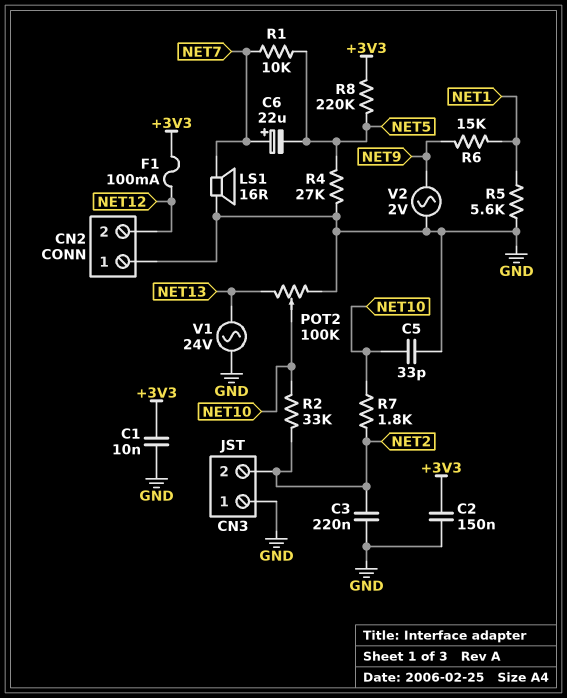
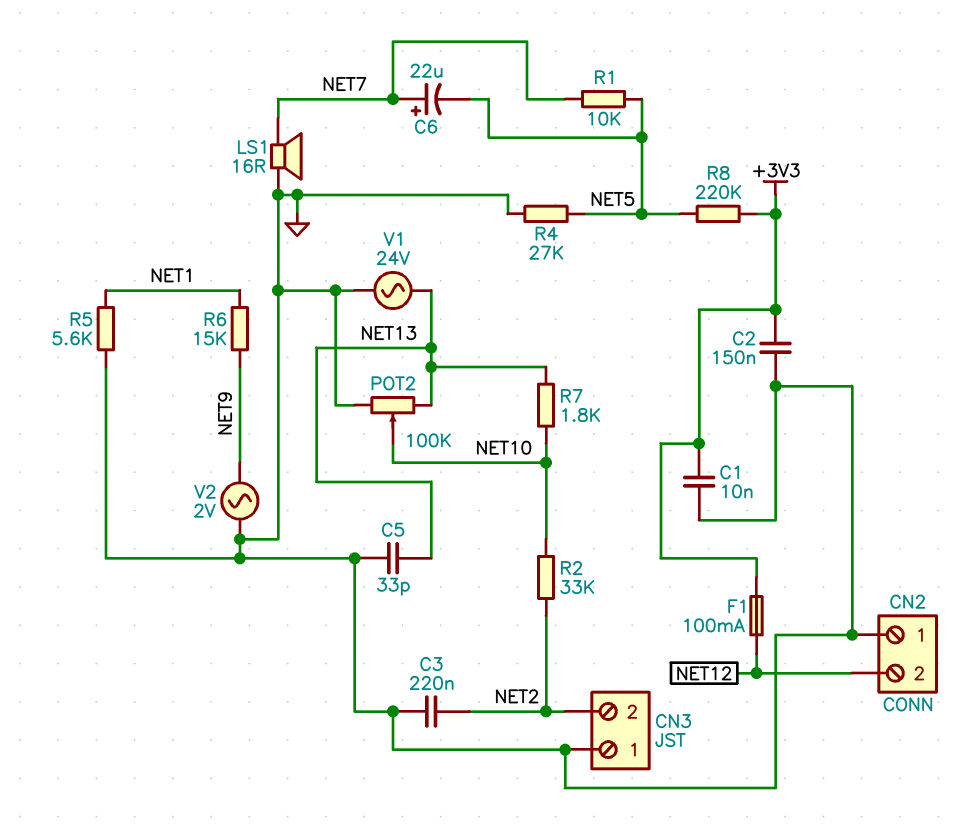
C5: 33pF (GND, NET10) -> 33pF (GND, NET13)
R7: 1.8k (NET2, NET10) -> 1.8k (NET10, NET13)

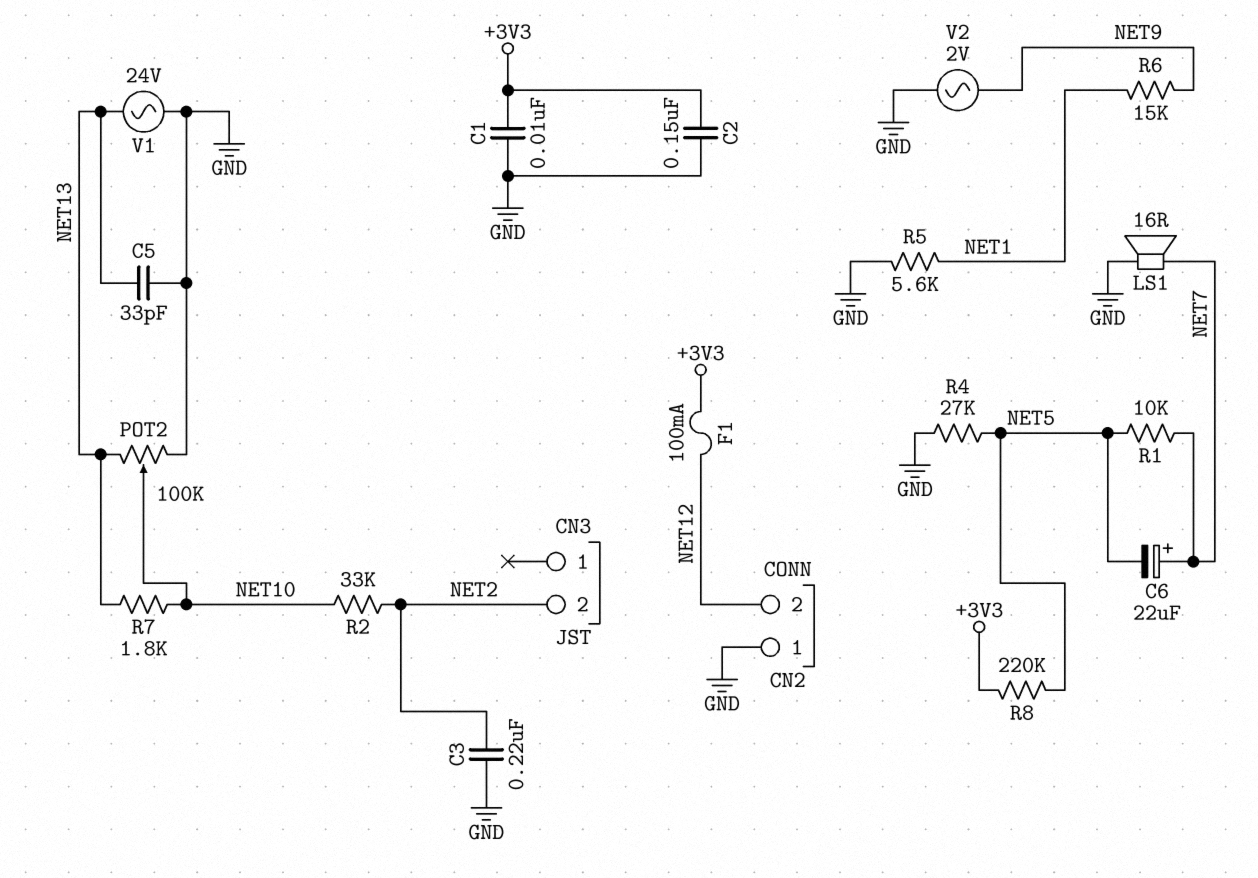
CN3 pin 1: GND -> none

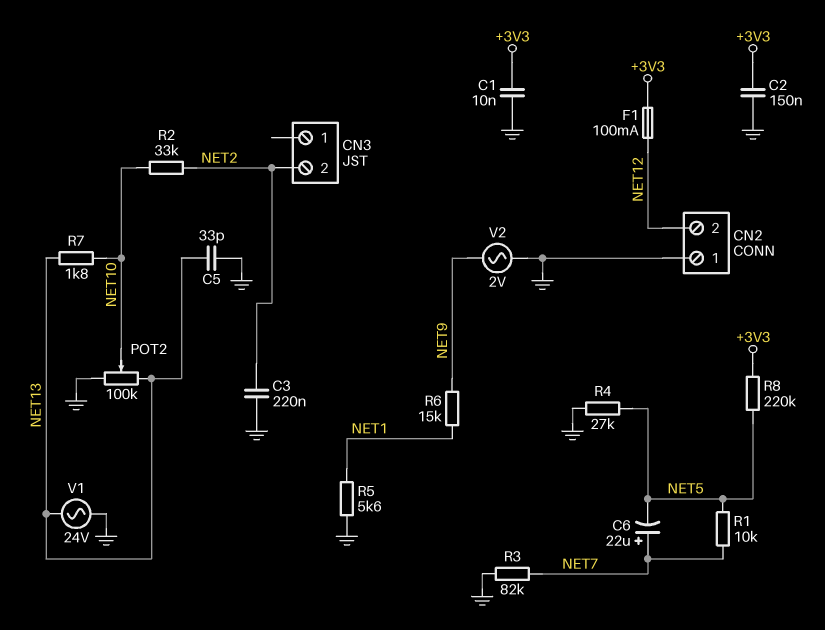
LS1: speaker 16R (GND, NET7) -> none
R3: none -> 82k (GND, NET7)

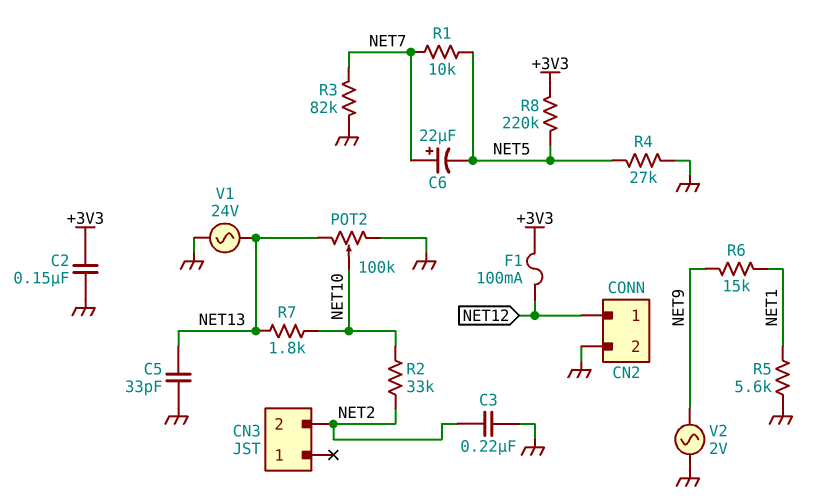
C1: 10nF (+3V3, GND) -> none
CN2 pin 1: GND -> NET12
CN2 pin 2: NET12 -> GND

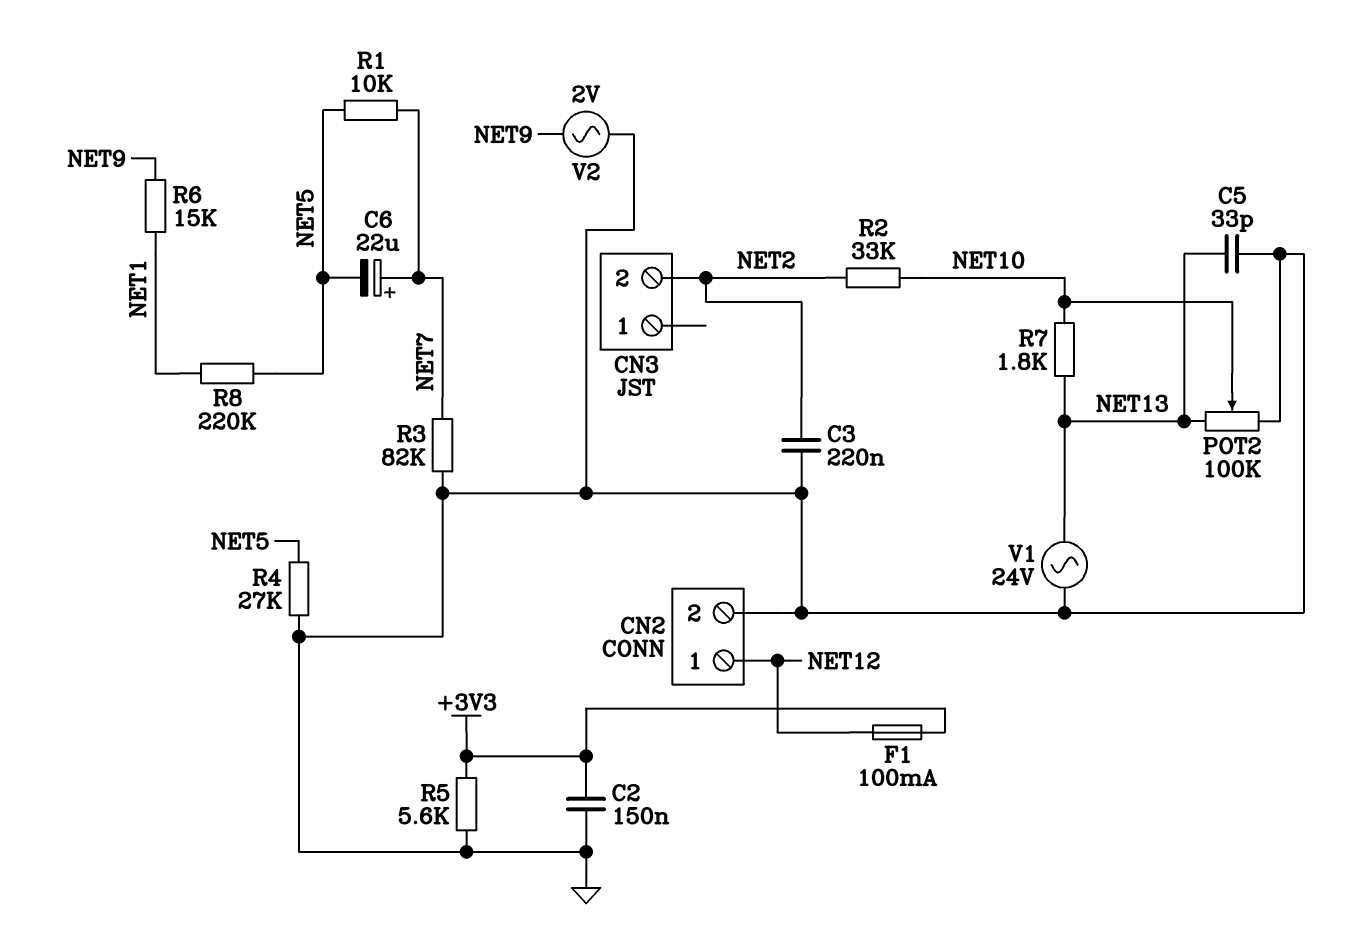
R5: 5.6k (GND, NET1) -> 5.6k (+3V3, GND)
R8: 220k (+3V3, NET5) -> 220k (NET1, NET5)

